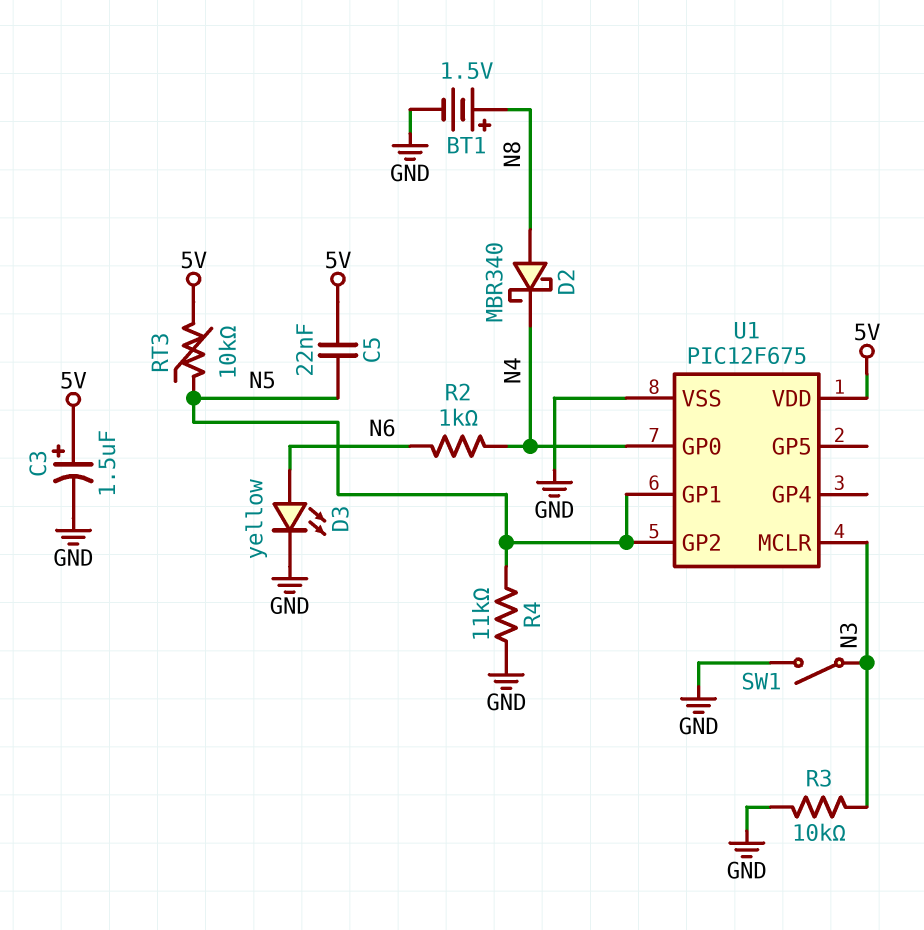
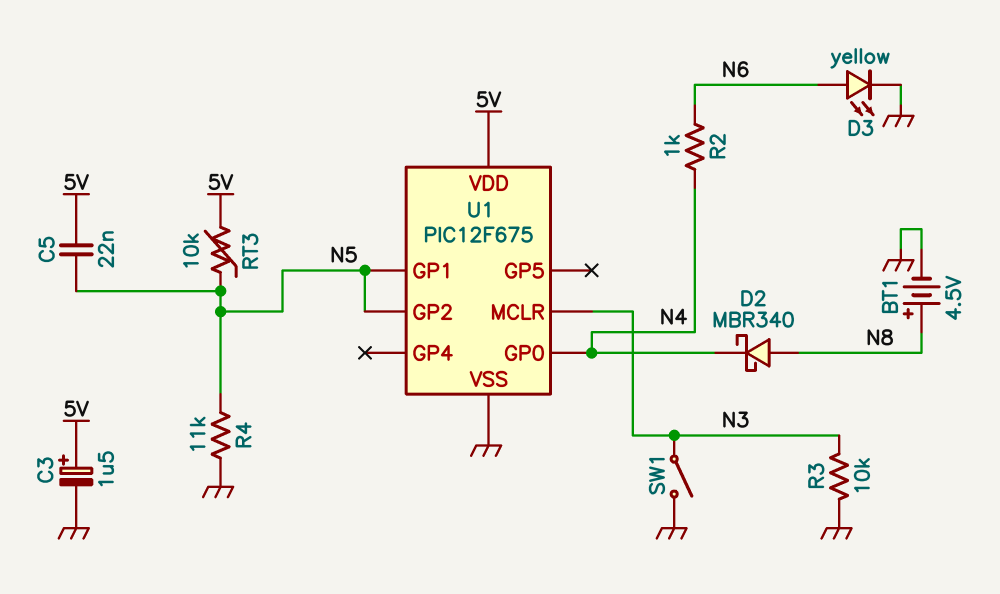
BT1: 1.5V (plus N8, minus GND) -> 4.5V (plus N8, minus GND)

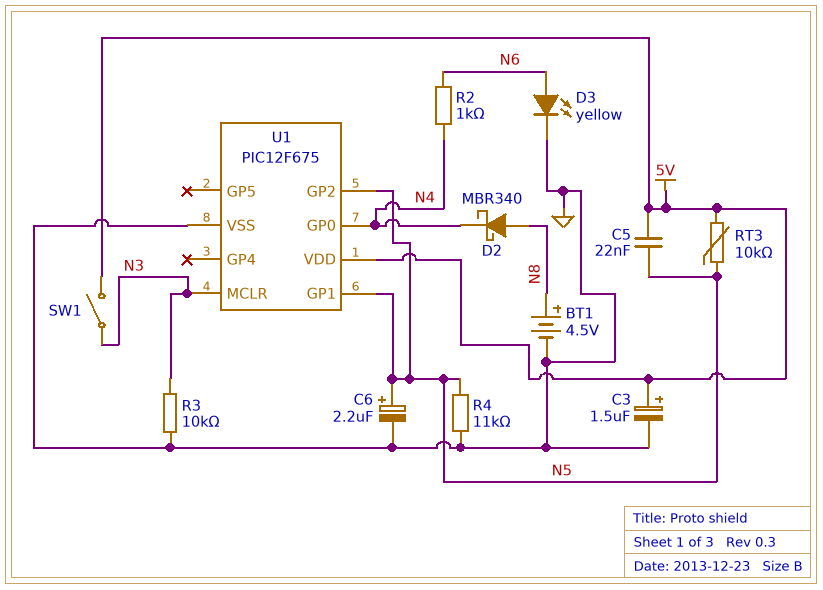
C6: none -> 2.2uF (plus N5, minus GND)
SW1: switch (GND, N3) -> switch (5V, N3)

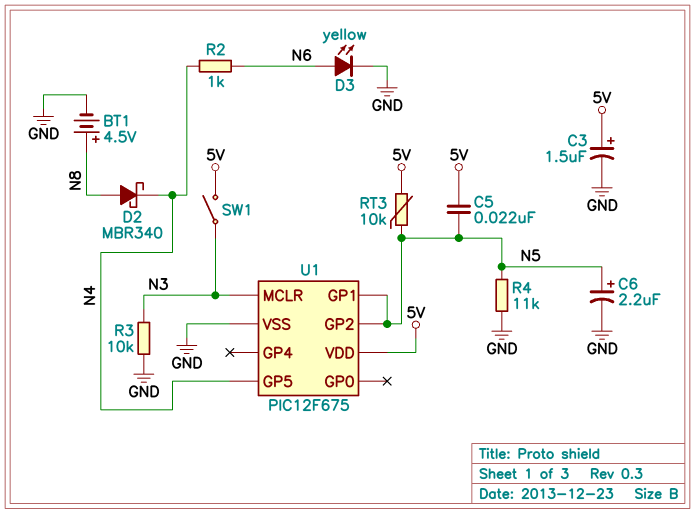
U1 pin GP0: N4 -> none
U1 pin GP5: none -> N4

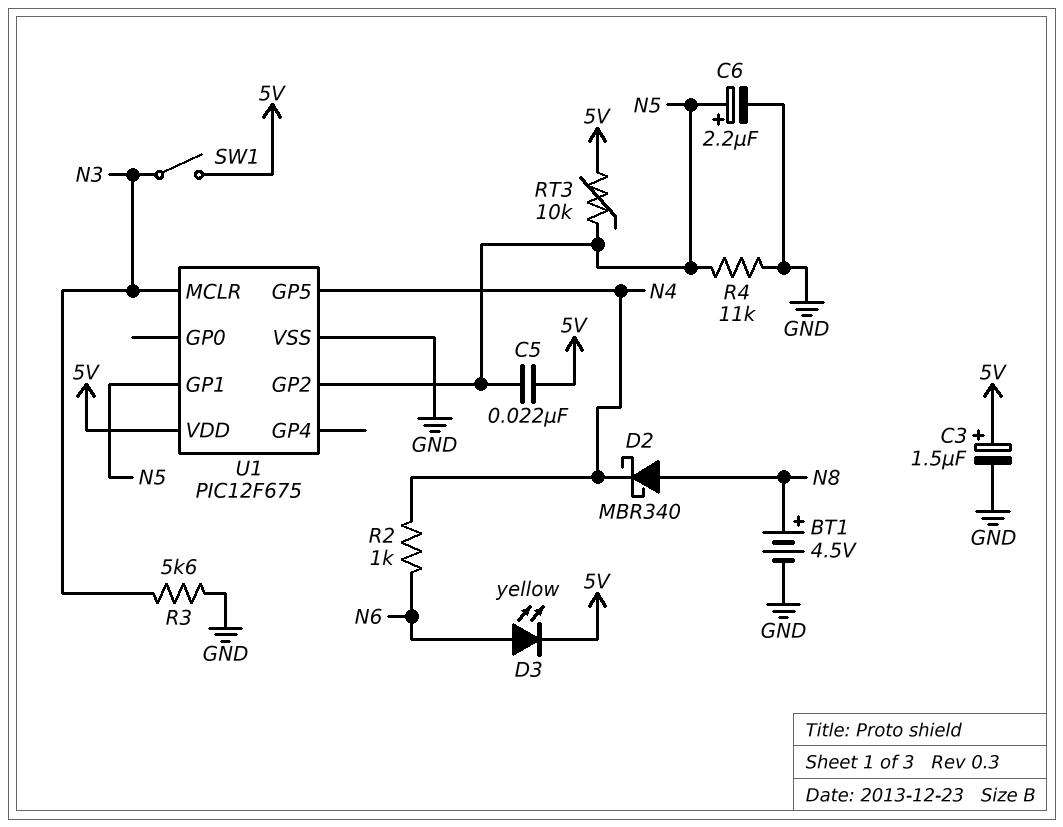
D3: LED yellow (A N6, K GND) -> LED yellow (A N6, K 5V)
R3: 10k (GND, N3) -> 5.6k (GND, N3)

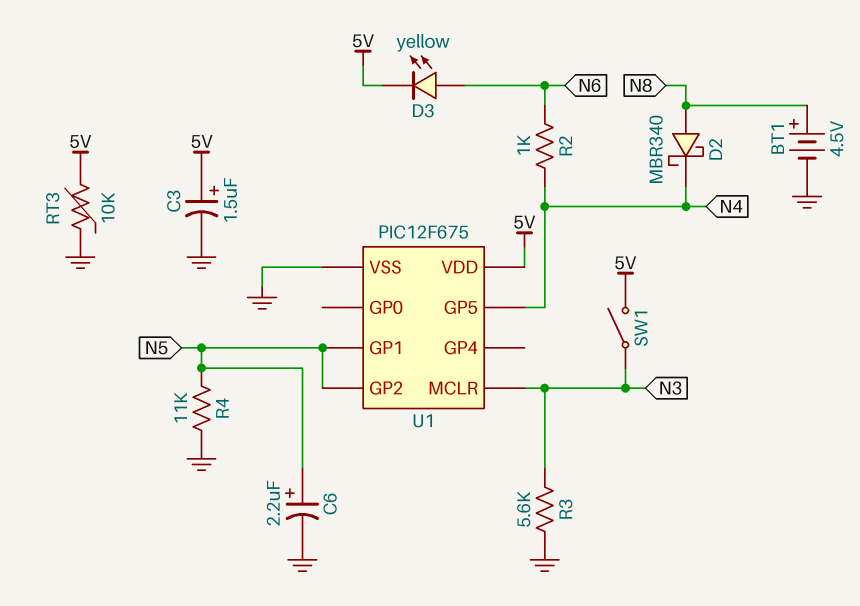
C5: 22nF (5V, N5) -> none
RT3: 10k (5V, N5) -> 10k (5V, GND)

